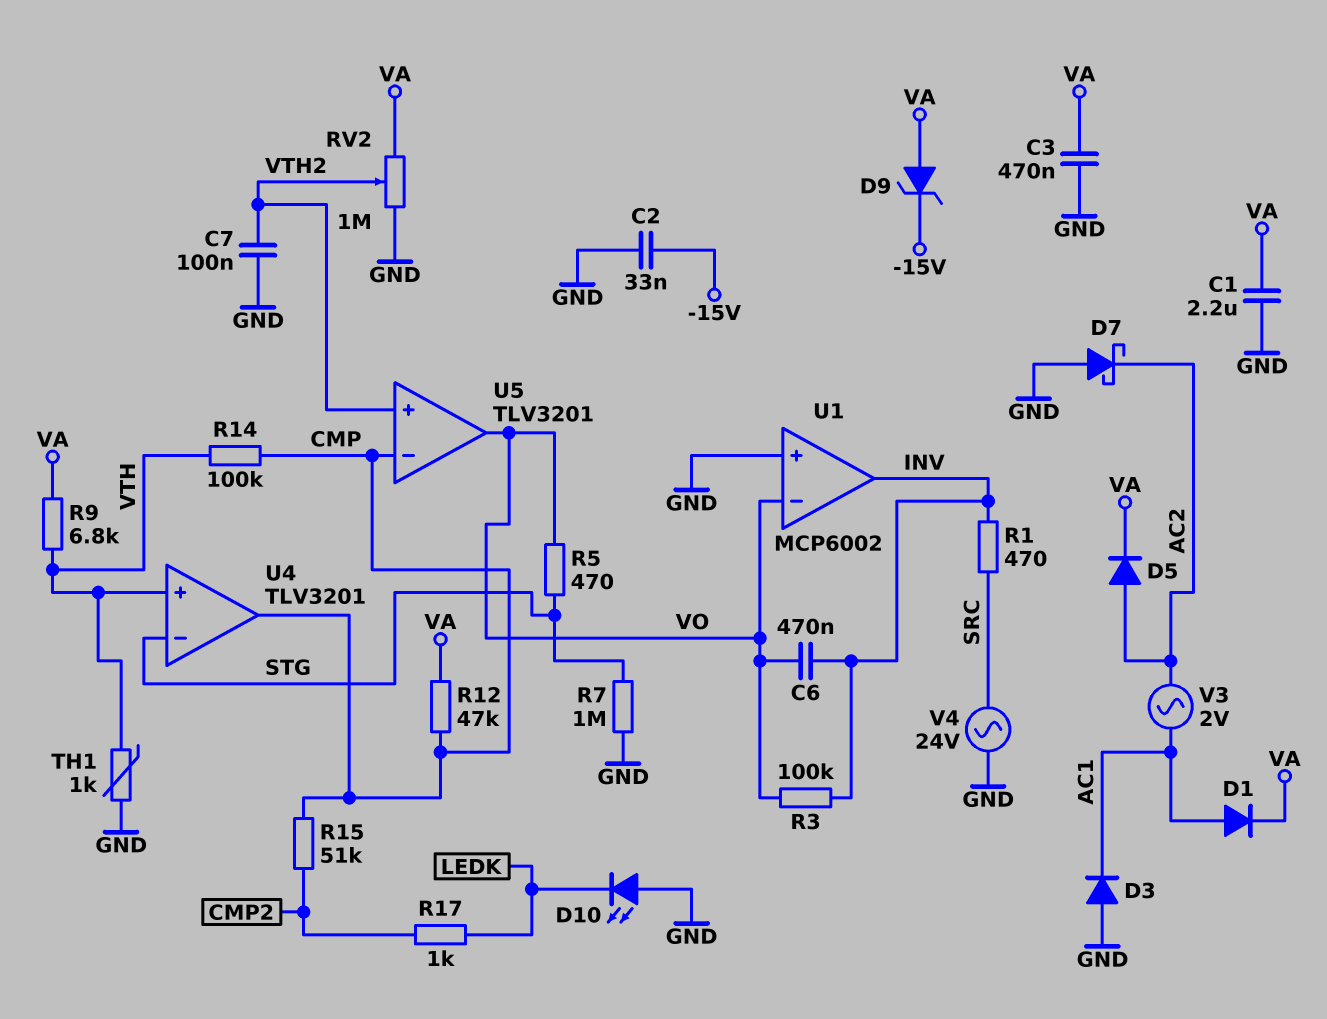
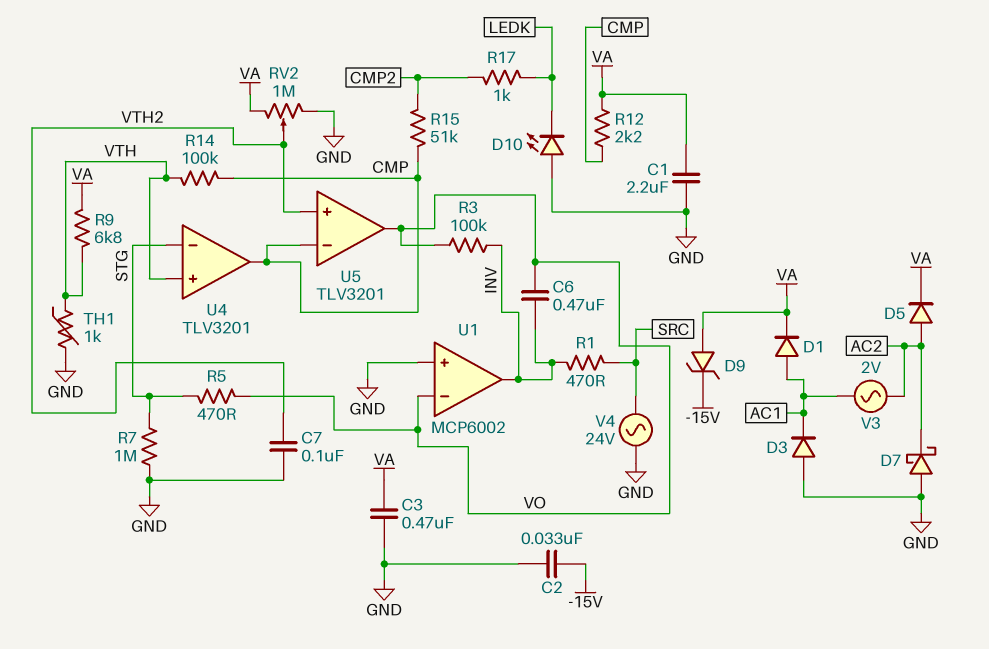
R12: 47k (CMP, VA) -> 2.2k (CMP, VA)

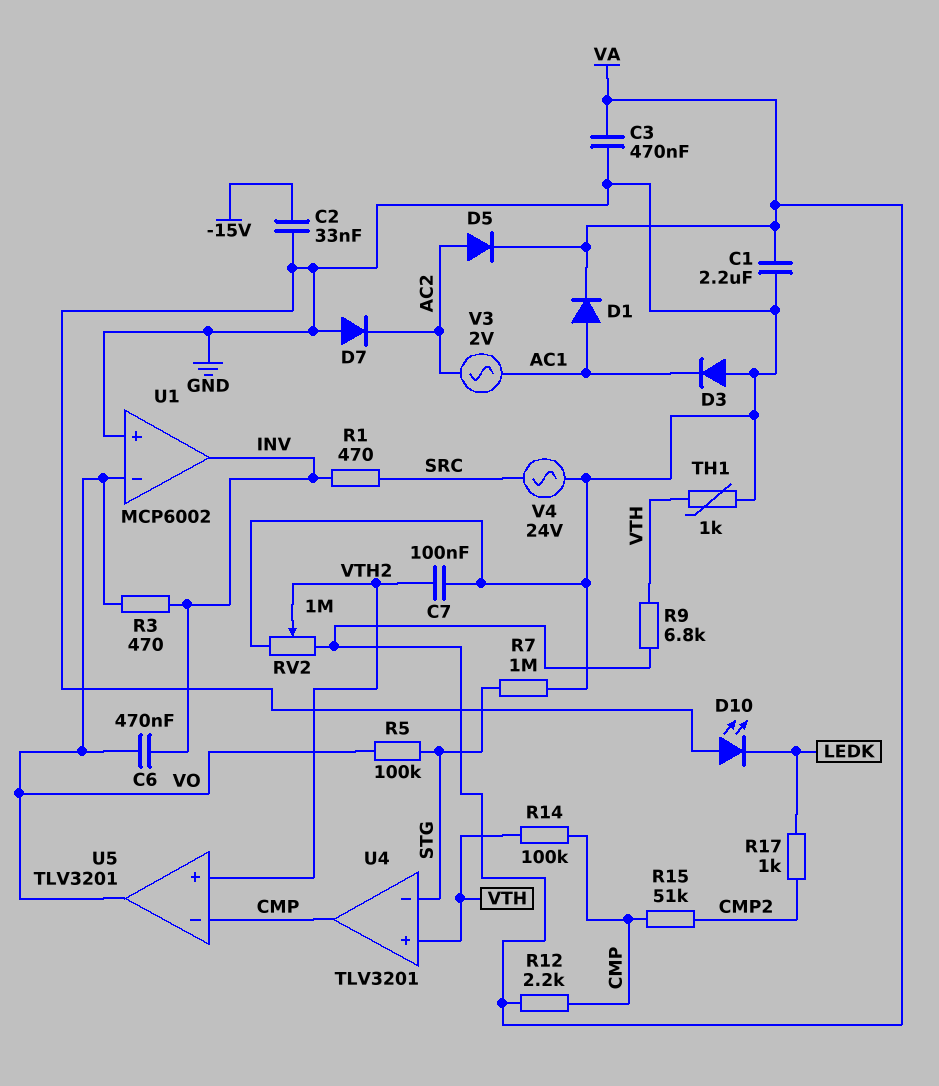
D7: schottky (A GND, K AC2) -> diode (A GND, K AC2)
D9: zener (A VA, K -15V) -> none
R3: 100k (INV, VO) -> 470 (INV, VO)
R5: 470 (STG, VO) -> 100k (STG, VO)

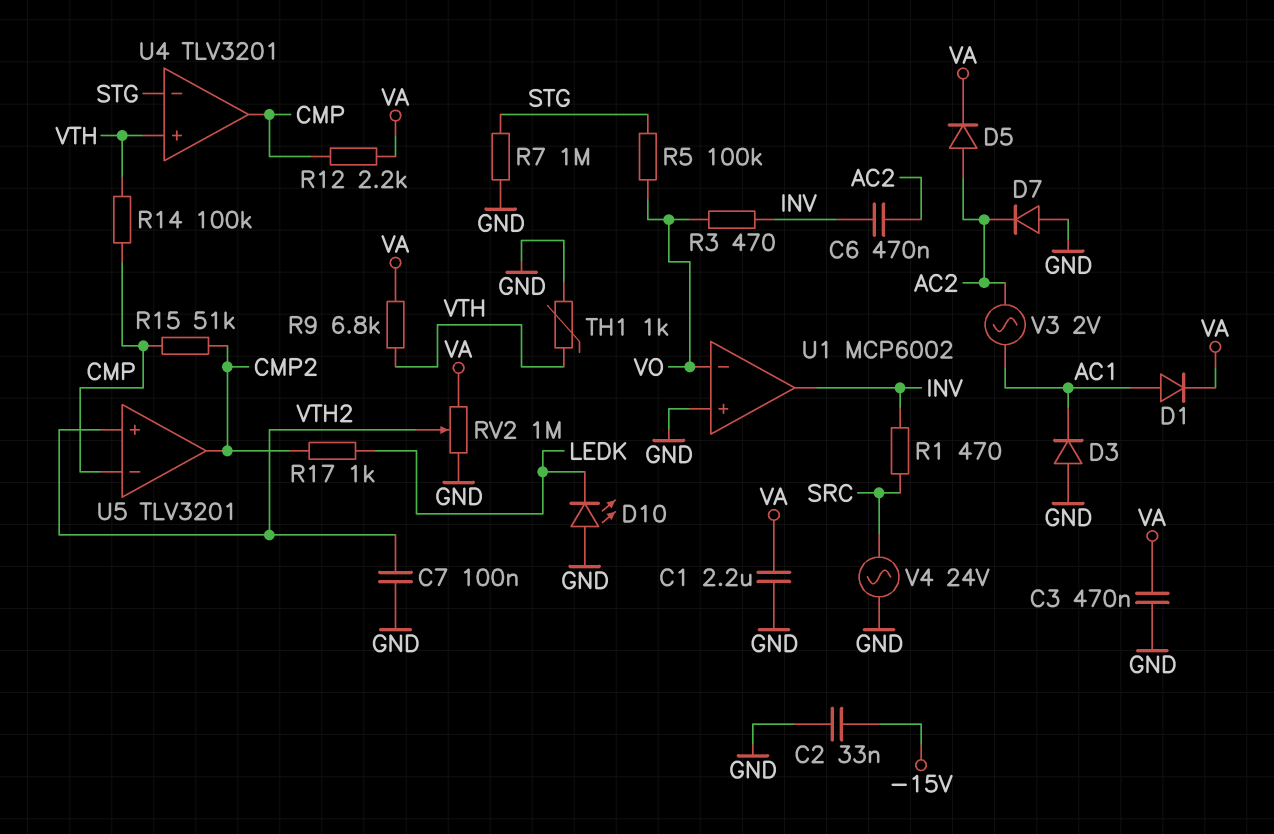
C6: 470nF (INV, VO) -> 470nF (AC2, INV)
U5 pin out: VO -> CMP2

